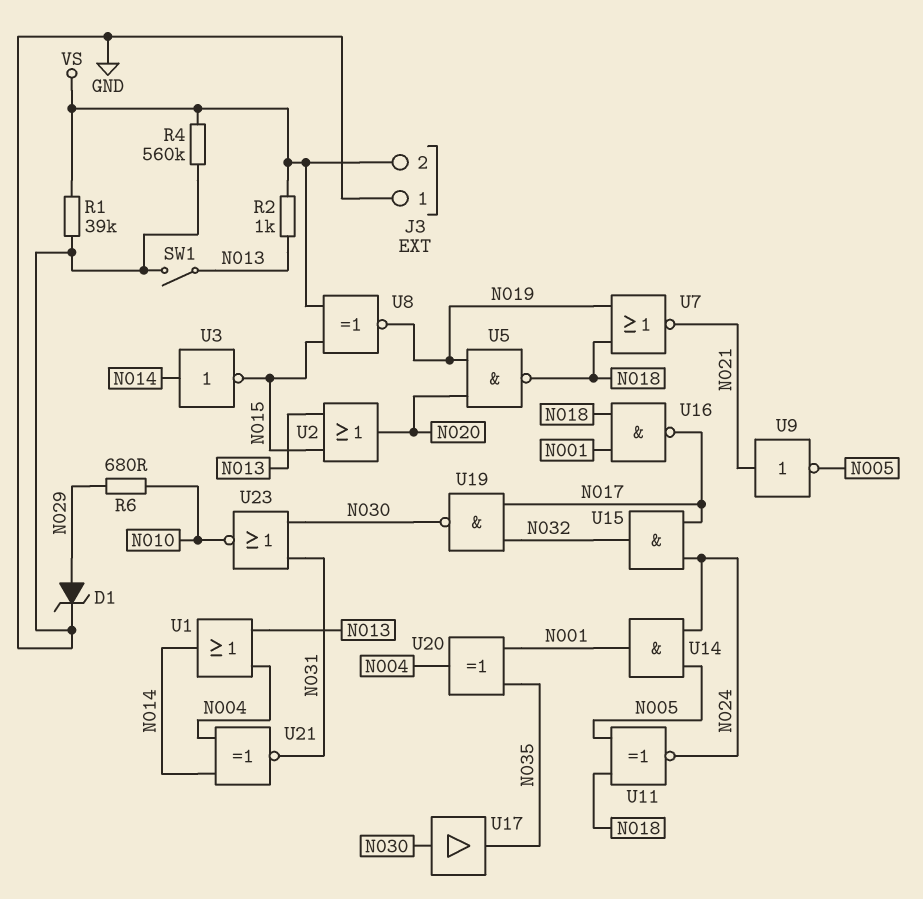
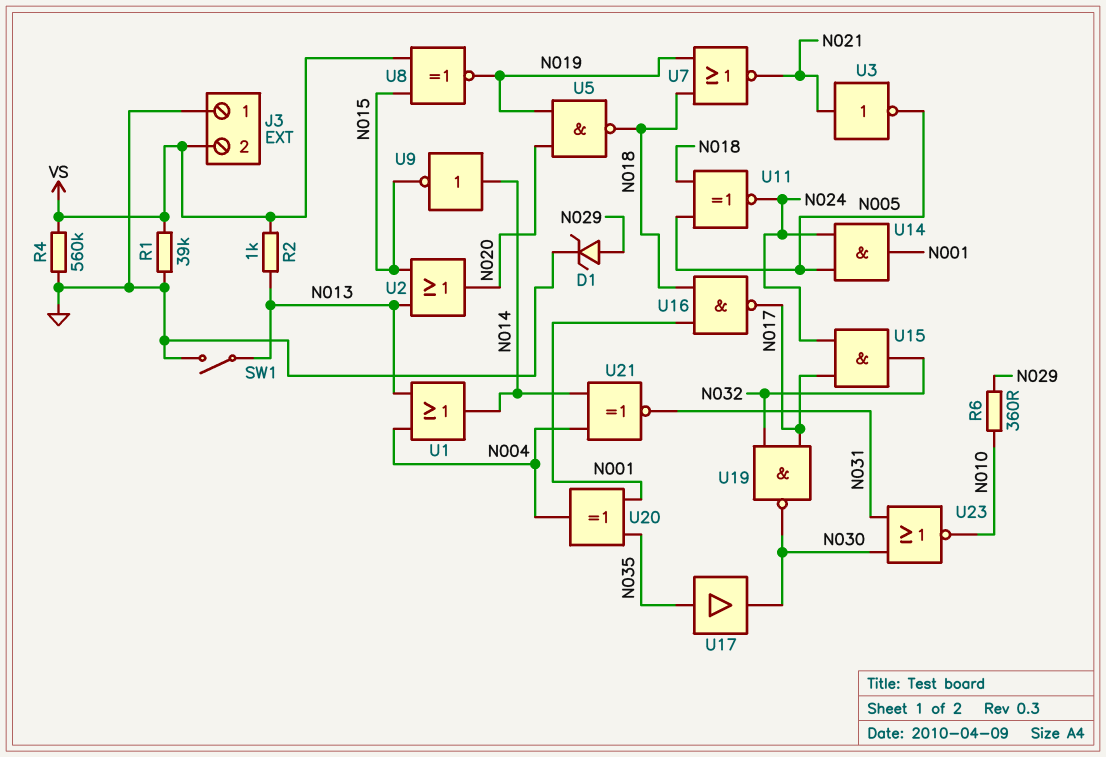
R6: 680 (N010, N029) -> 360 (N010, N029)
U3: NOT (in N014, out N015) -> NOT (in N021, out N005)
U9: NOT (in N021, out N005) -> NOT (in N014, out N015)
U17: buffer (in N030, out N035) -> buffer (in N035, out N030)

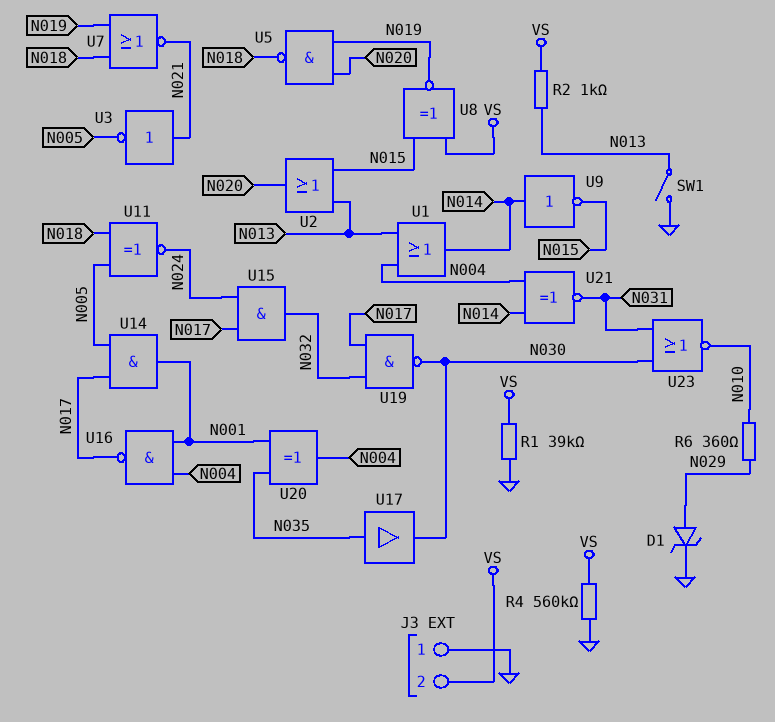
U14: AND (in N005, in N024, out N001) -> AND (in N005, in N017, out N001)
U16: NAND (in N001, in N018, out N017) -> NAND (in N001, in N004, out N017)

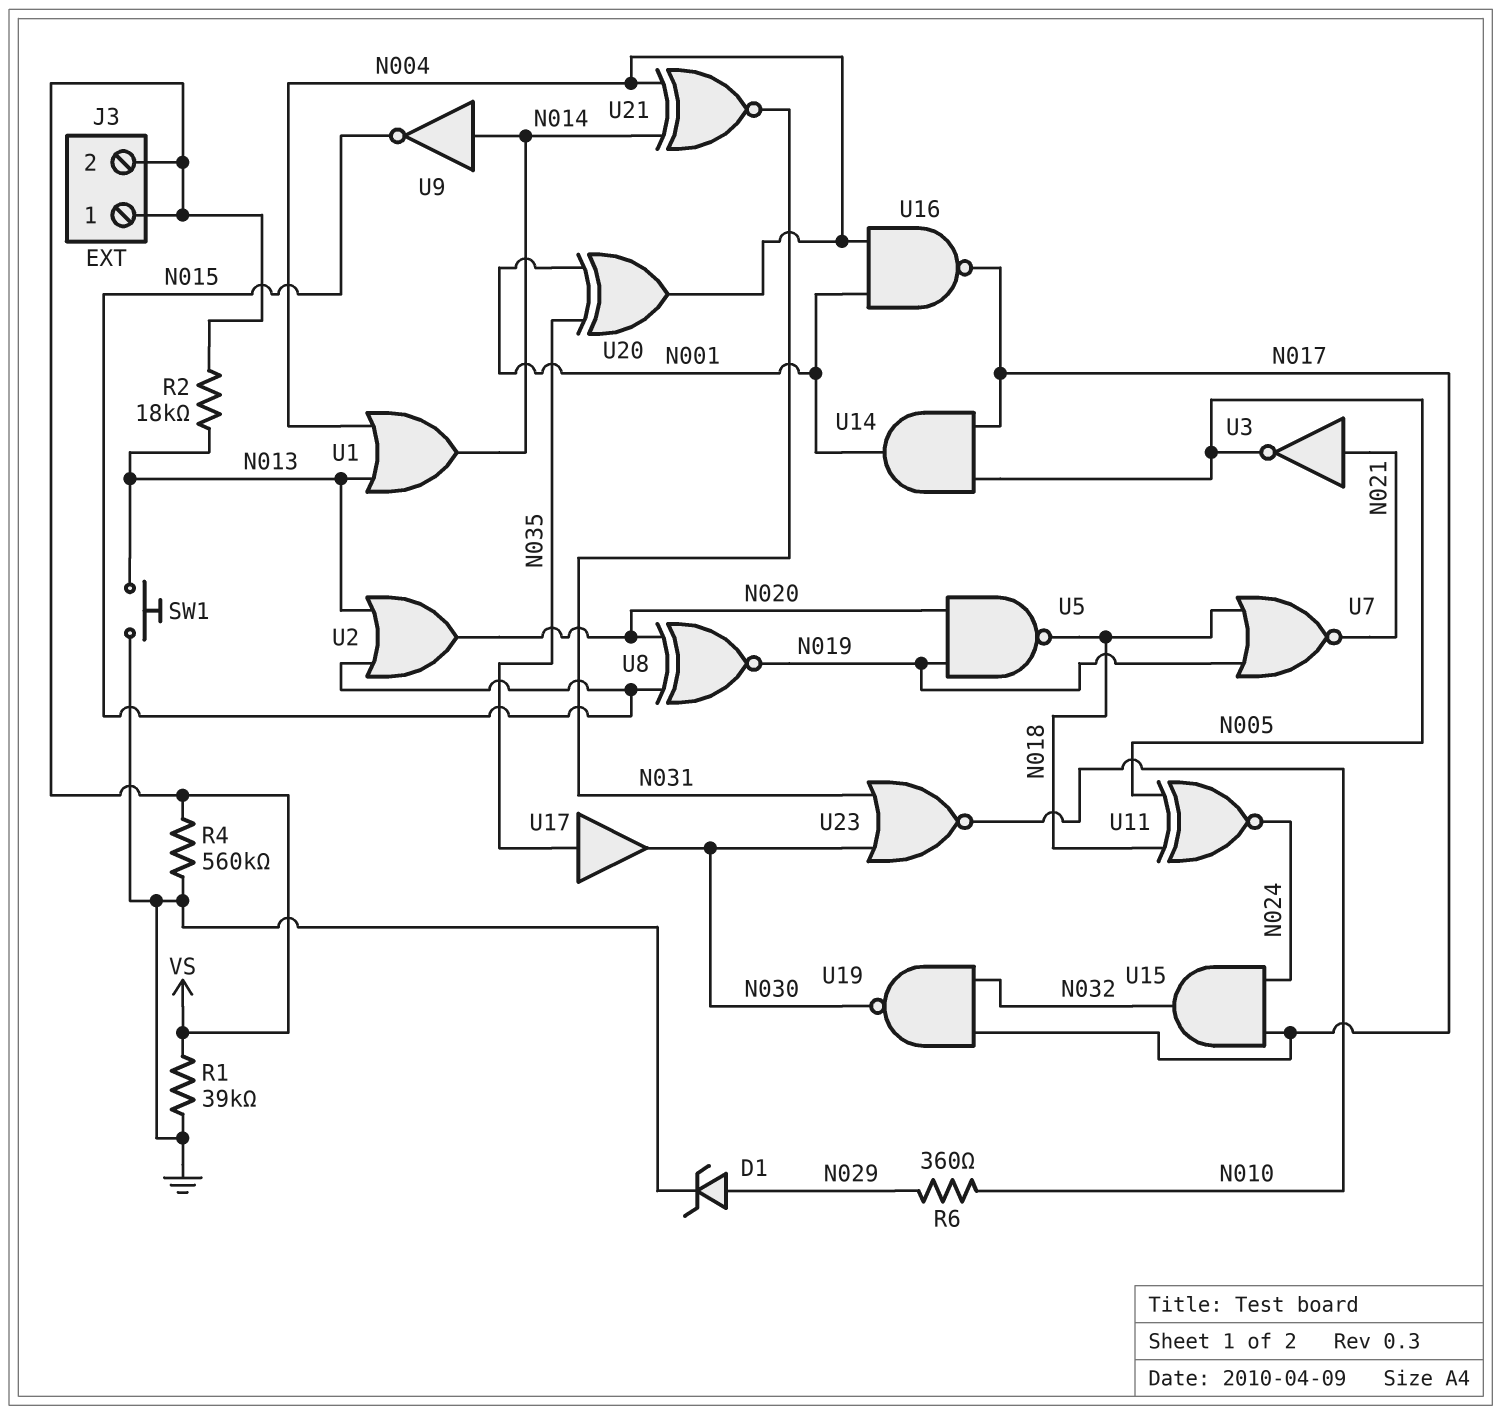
J3 pin 1: GND -> VS
R2: 1k (N013, VS) -> 18k (N013, VS)
SW1: switch (GND, N013) -> button (GND, N013)
U8: XNOR (in N015, in VS, out N019) -> XNOR (in N015, in N020, out N019)

